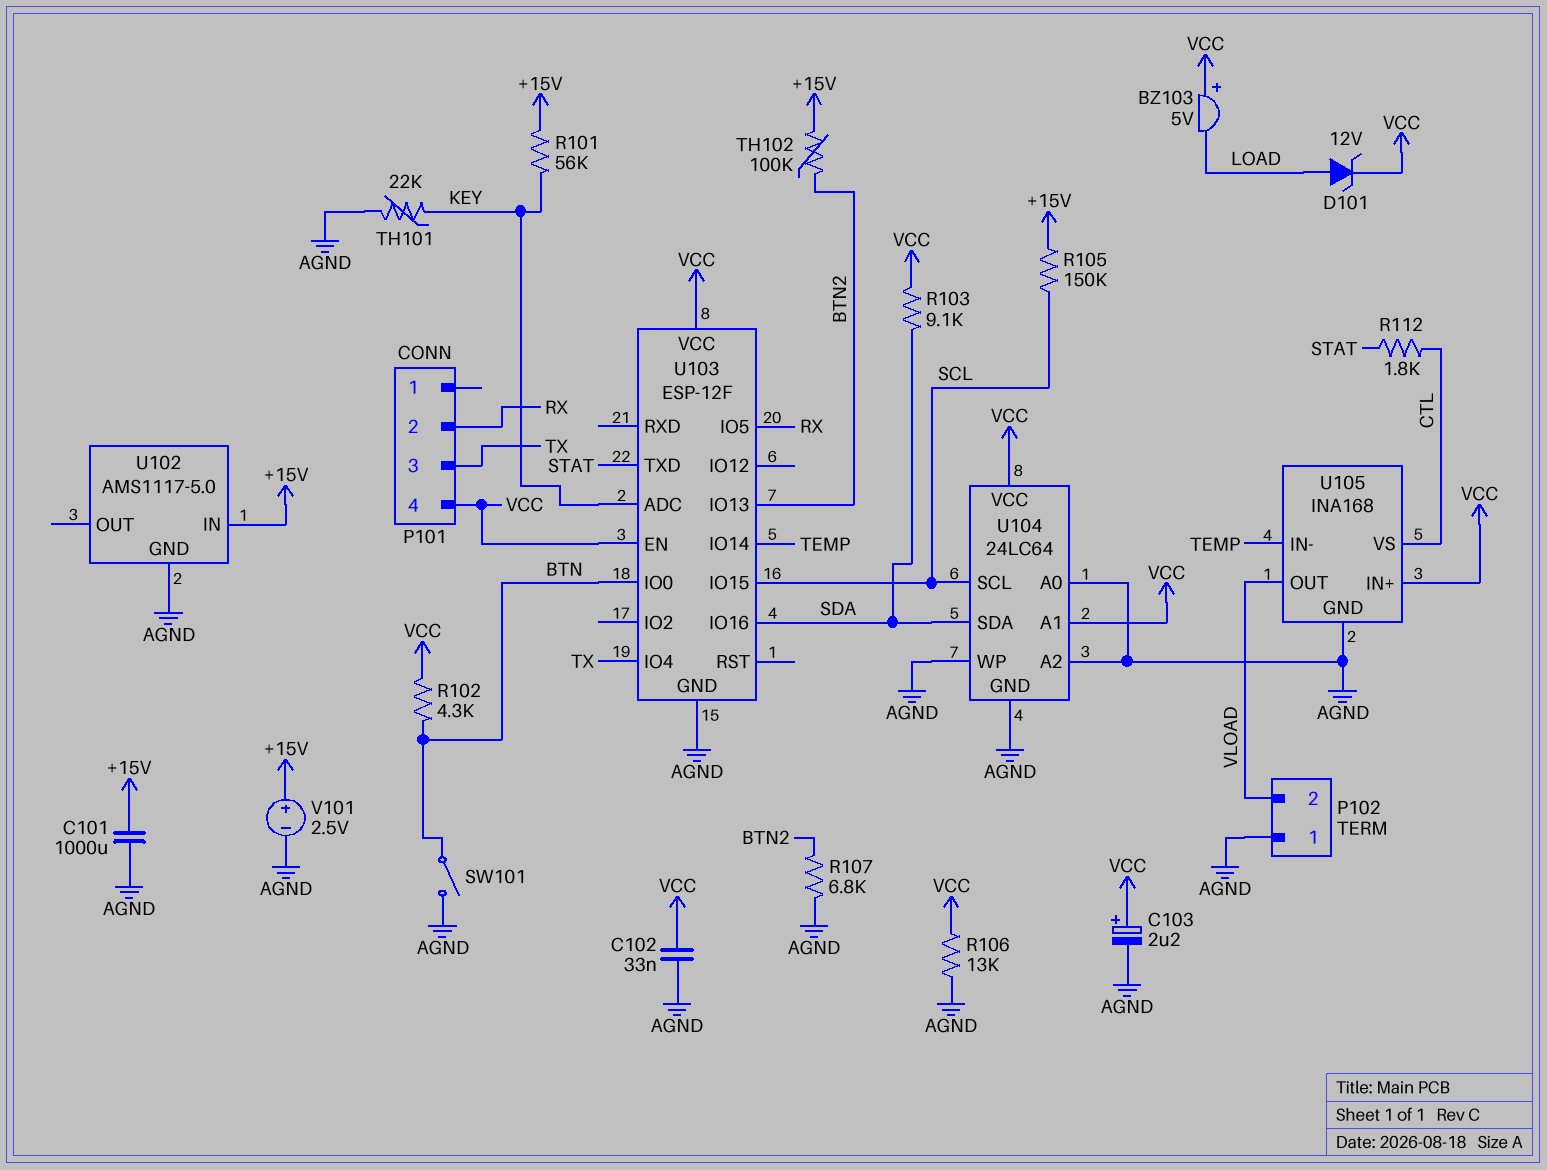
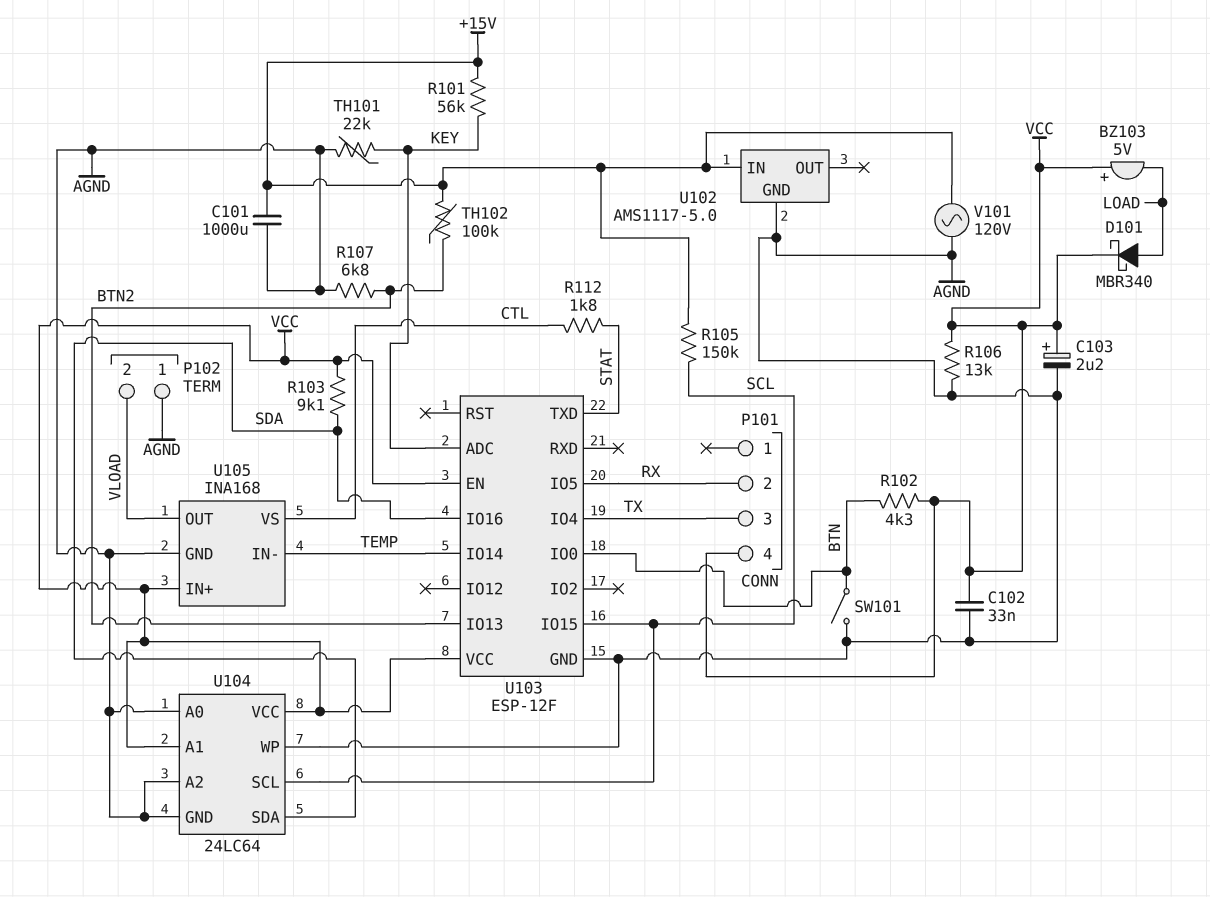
D101: zener 12V (A LOAD, K VCC) -> schottky MBR340 (A LOAD, K VCC)
V101: 2.5V (plus +15V, minus AGND) -> AC 120V (+15V, AGND)

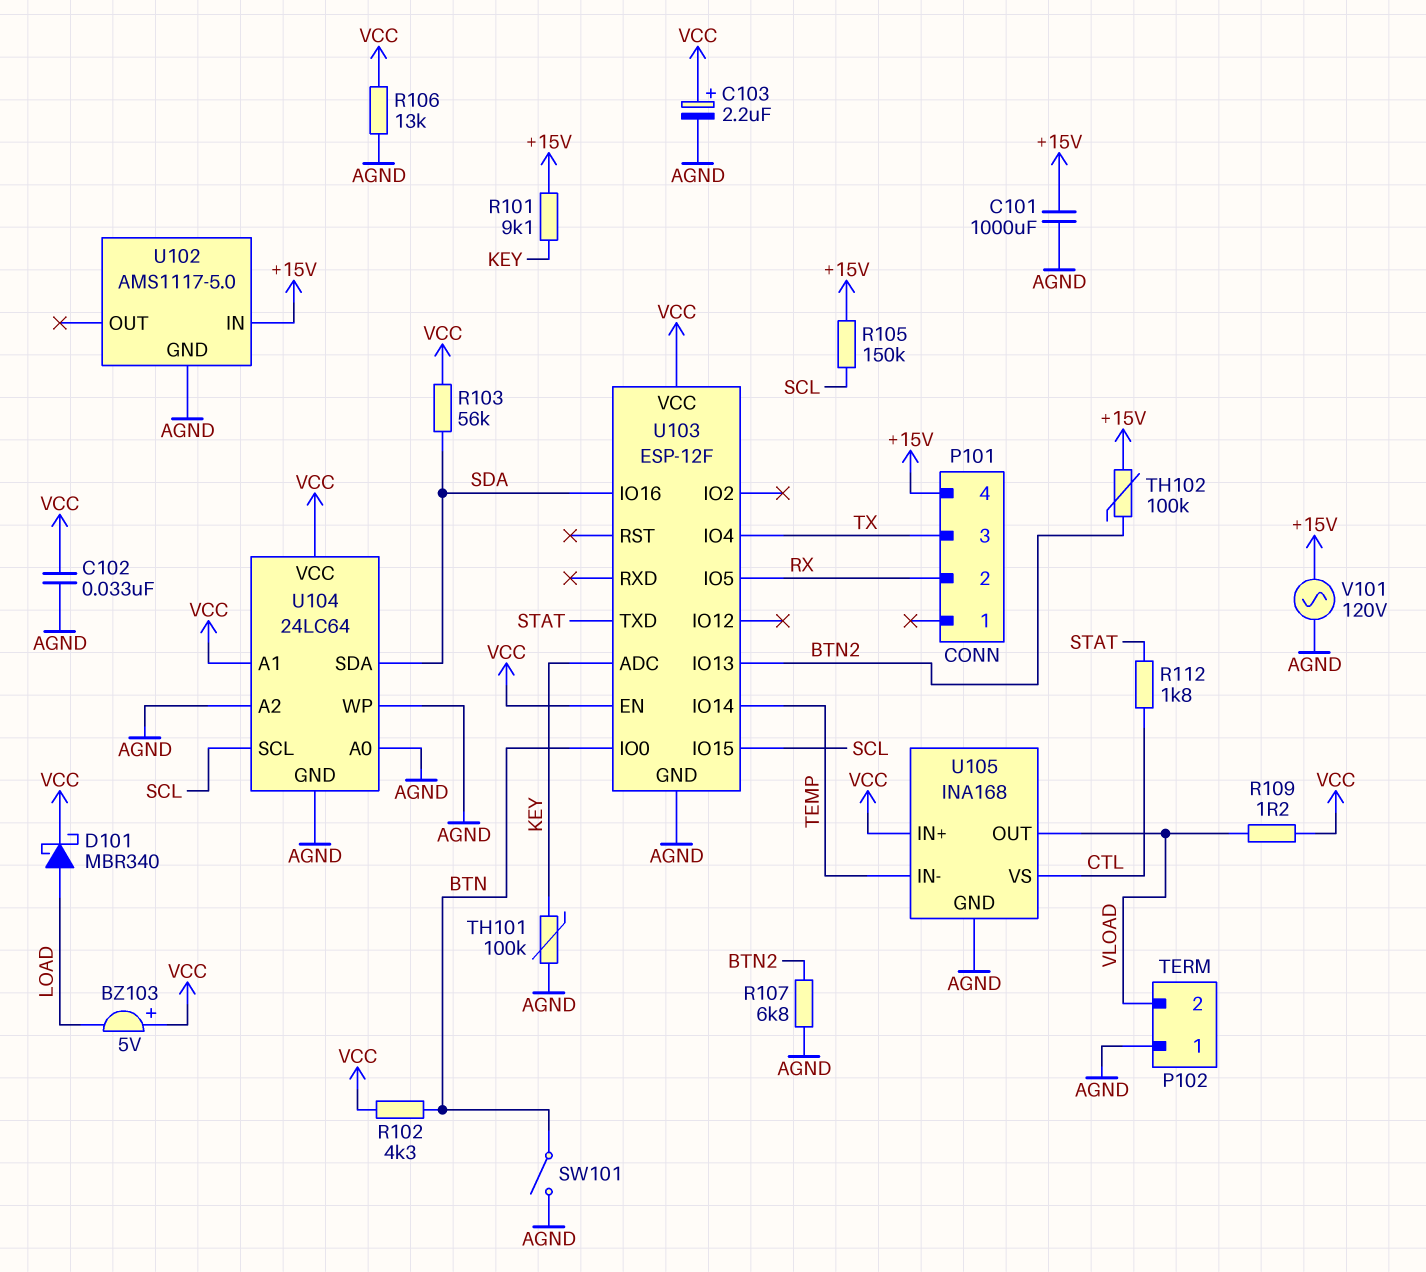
P101 pin 4: VCC -> +15V
R101: 56k (+15V, KEY) -> 9.1k (+15V, KEY)
R103: 9.1k (SDA, VCC) -> 56k (SDA, VCC)
R109: none -> 1.2 (VCC, VLOAD)
TH101: 22k (AGND, KEY) -> 100k (AGND, KEY)

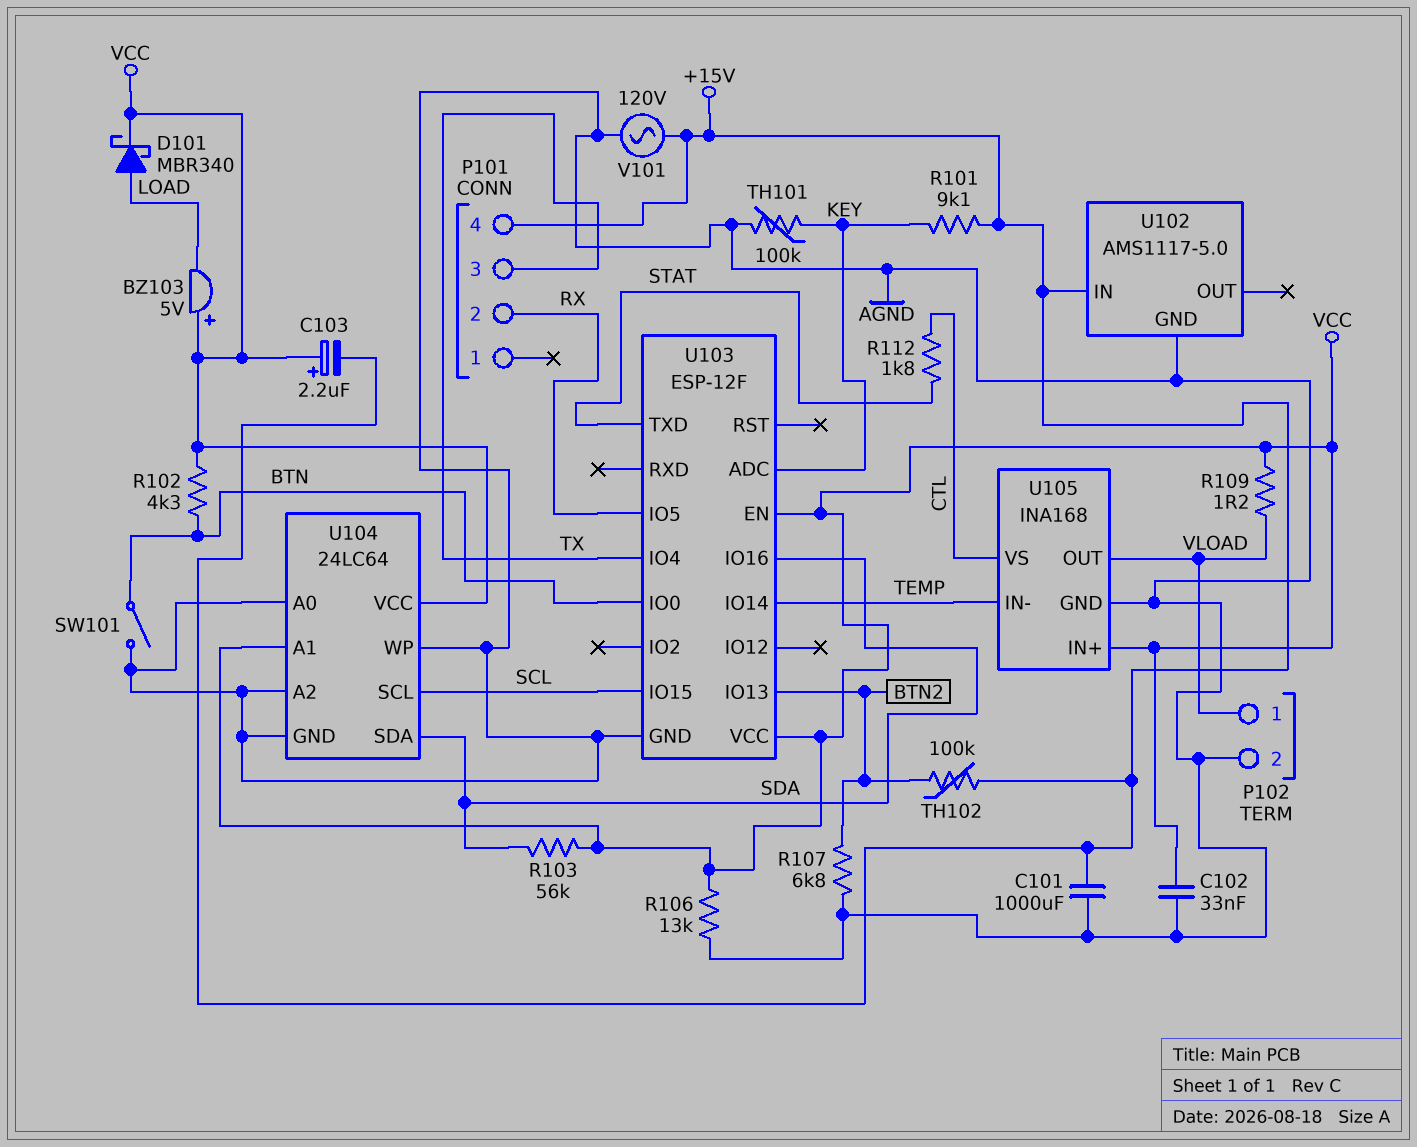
C103: 2.2uF (plus VCC, minus AGND) -> 2.2uF (plus VCC, minus +15V)
P102 pin 1: AGND -> VLOAD
P102 pin 2: VLOAD -> AGND
R105: 150k (+15V, SCL) -> none

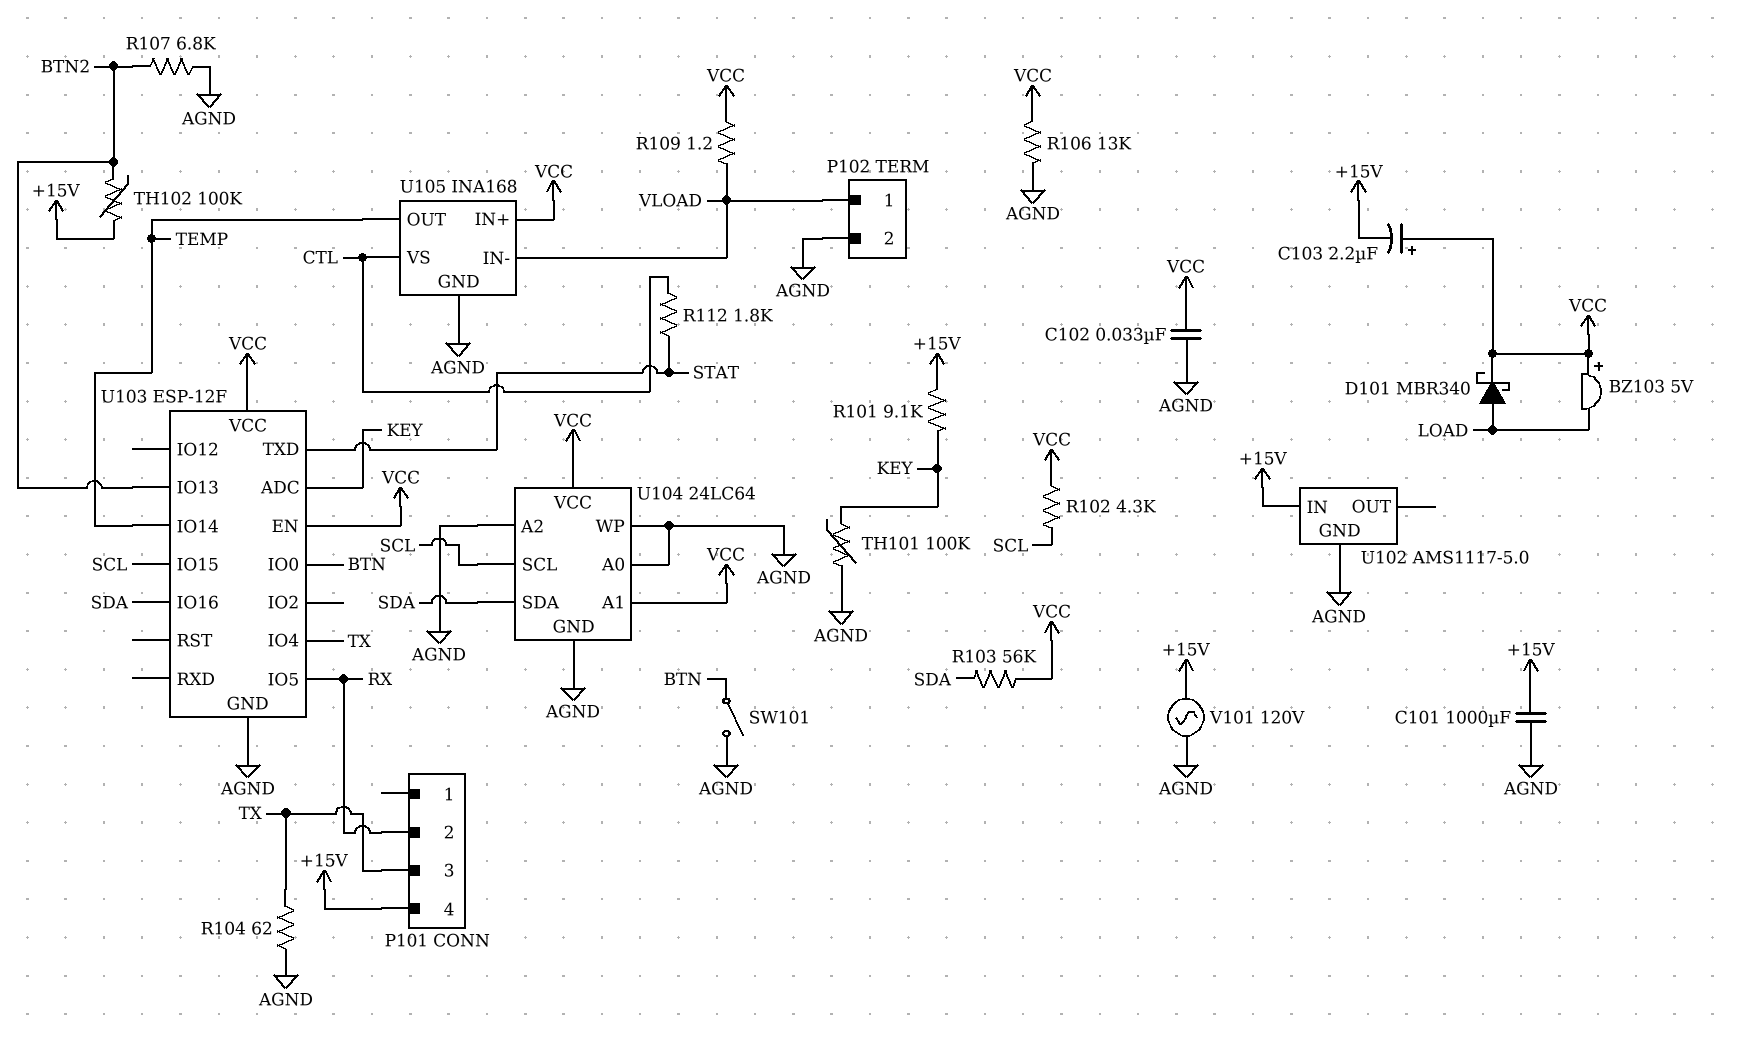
R102: 4.3k (BTN, VCC) -> 4.3k (SCL, VCC)
R104: none -> 62 (AGND, TX)
U105 pin IN-: TEMP -> VLOAD
U105 pin OUT: VLOAD -> TEMP

